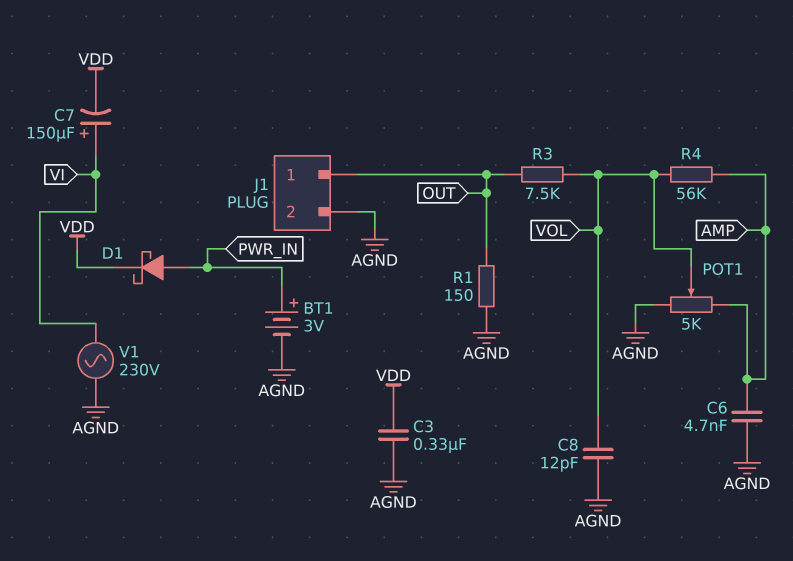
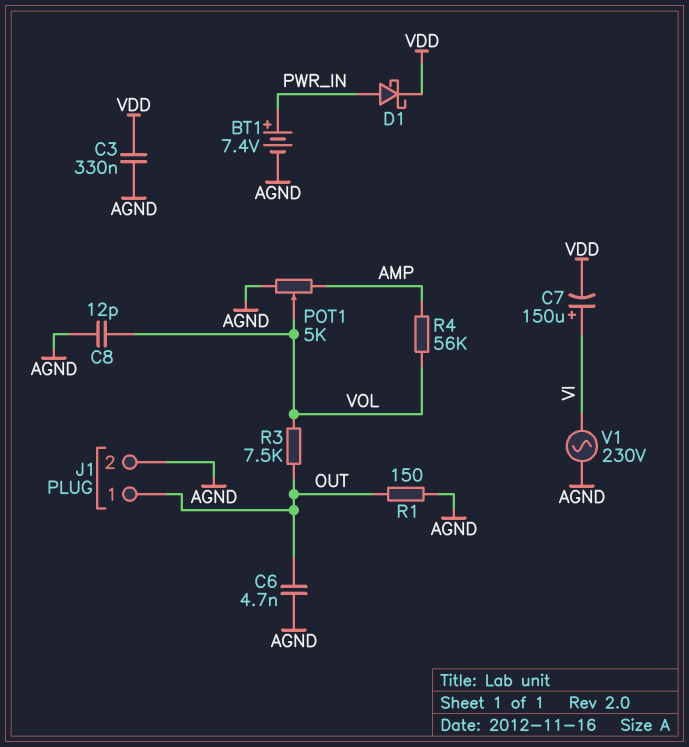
BT1: 3V (plus PWR_IN, minus AGND) -> 7.4V (plus PWR_IN, minus AGND)
C6: 4.7nF (AGND, AMP) -> 4.7nF (AGND, OUT)

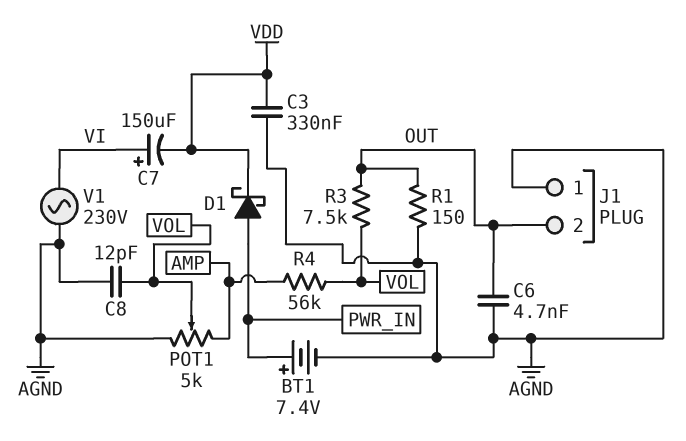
J1 pin 1: OUT -> AGND
J1 pin 2: AGND -> OUT

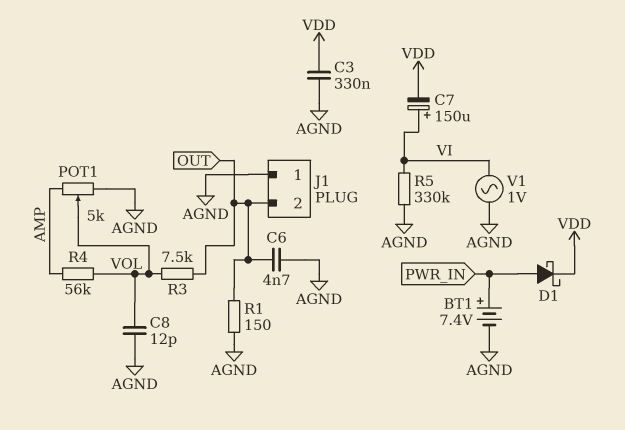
R5: none -> 330k (AGND, VI)
V1: AC 230V (AGND, VI) -> AC 1V (AGND, VI)

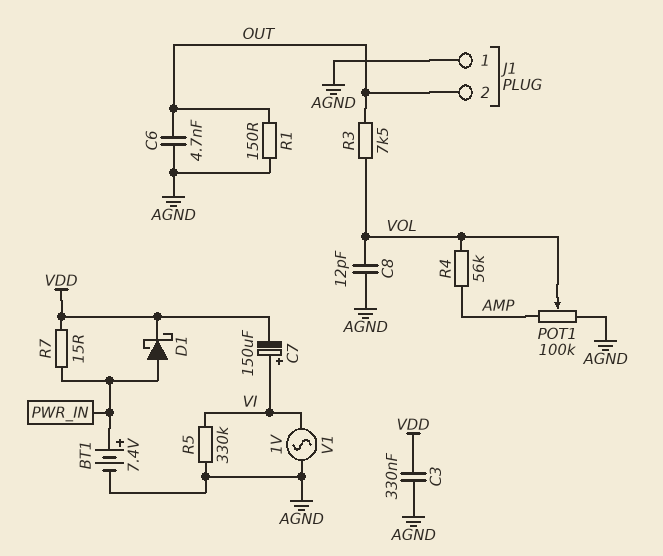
POT1: 5k (AGND, AMP, wiper VOL) -> 100k (AGND, AMP, wiper VOL)
R7: none -> 15 (PWR_IN, VDD)

